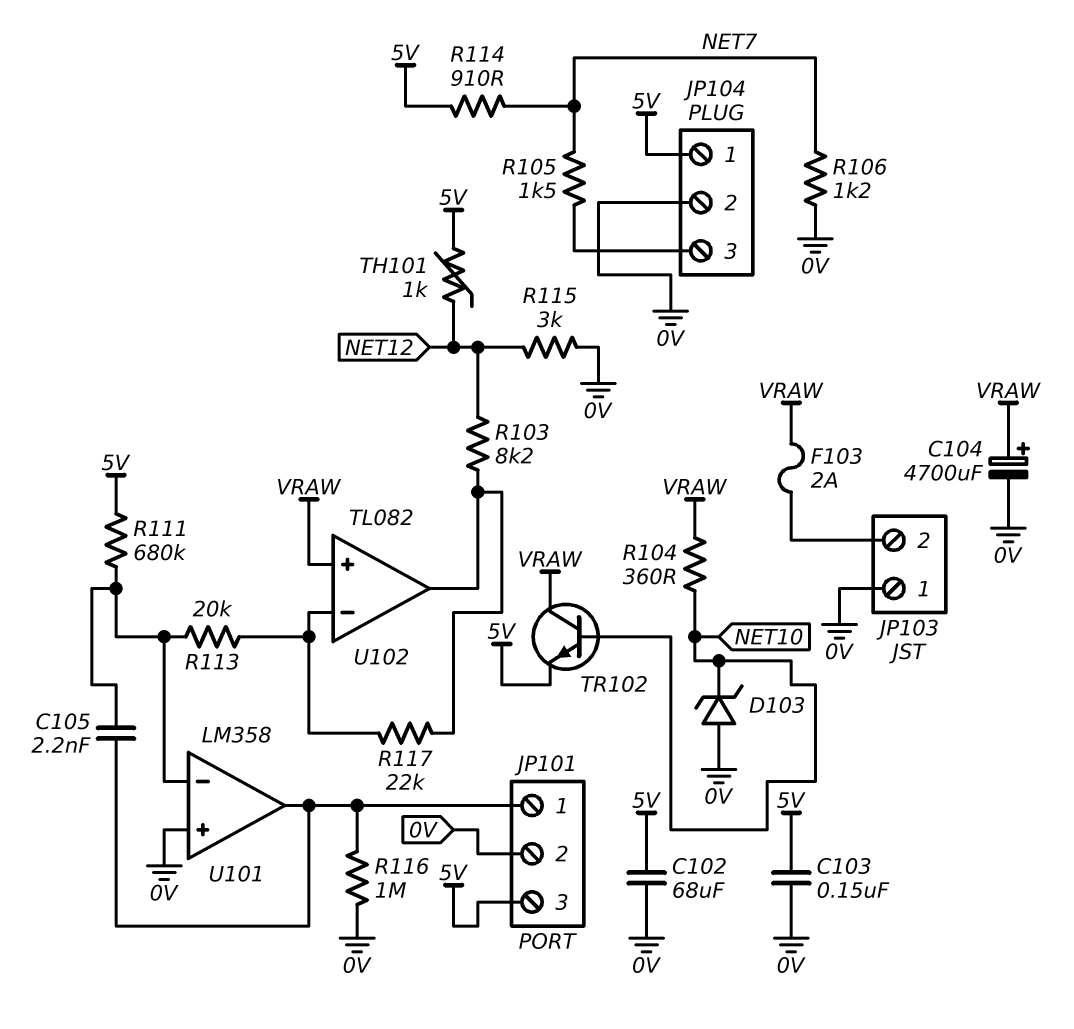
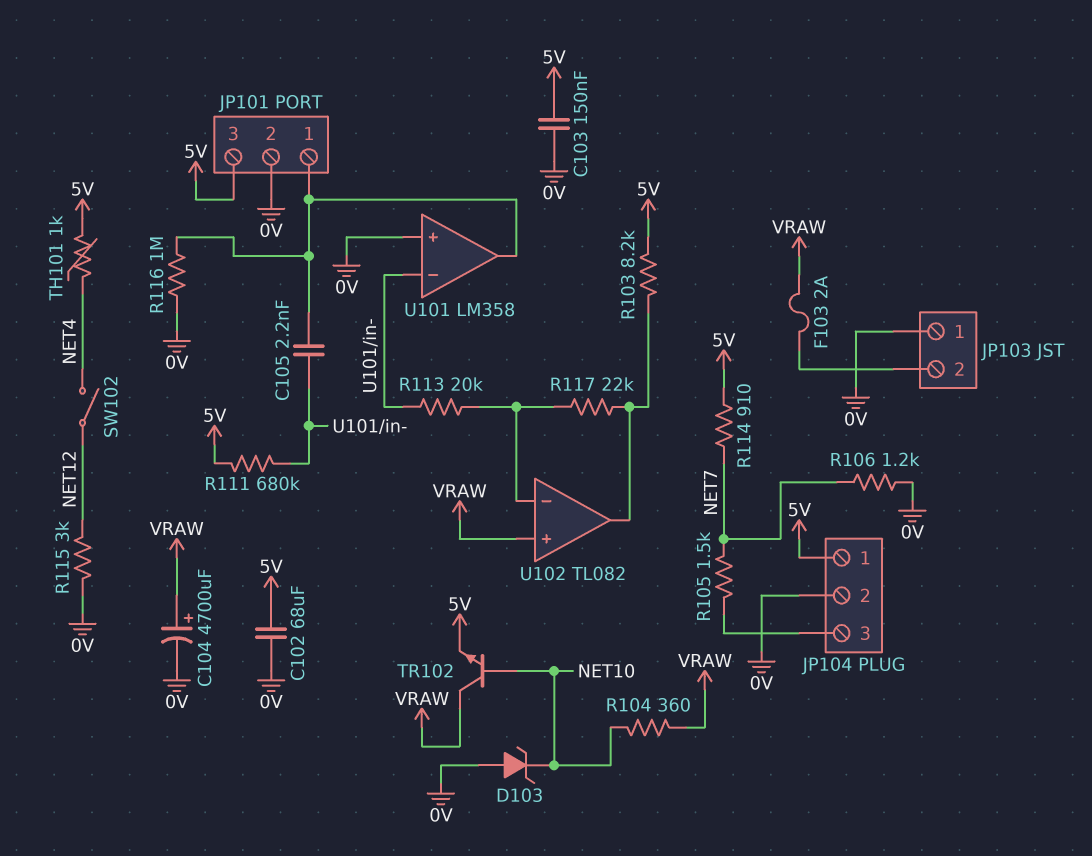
R103: 8.2k (NET12, U102/out) -> 8.2k (5V, U102/out)
SW102: none -> switch (NET4, NET12)
TH101: 1k (5V, NET12) -> 1k (5V, NET4)

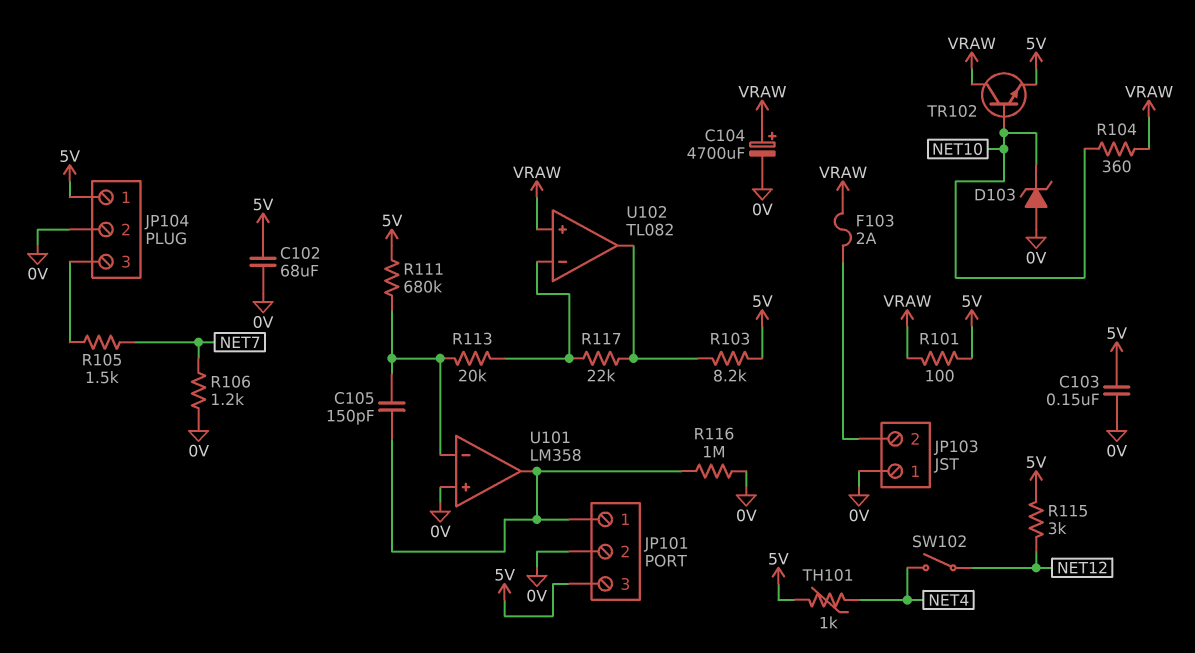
C105: 2.2nF (JP101/1, U101/in-) -> 150pF (JP101/1, U101/in-)
R101: none -> 100 (5V, VRAW)
R114: 910 (5V, NET7) -> none
R115: 3k (0V, NET12) -> 3k (5V, NET12)

